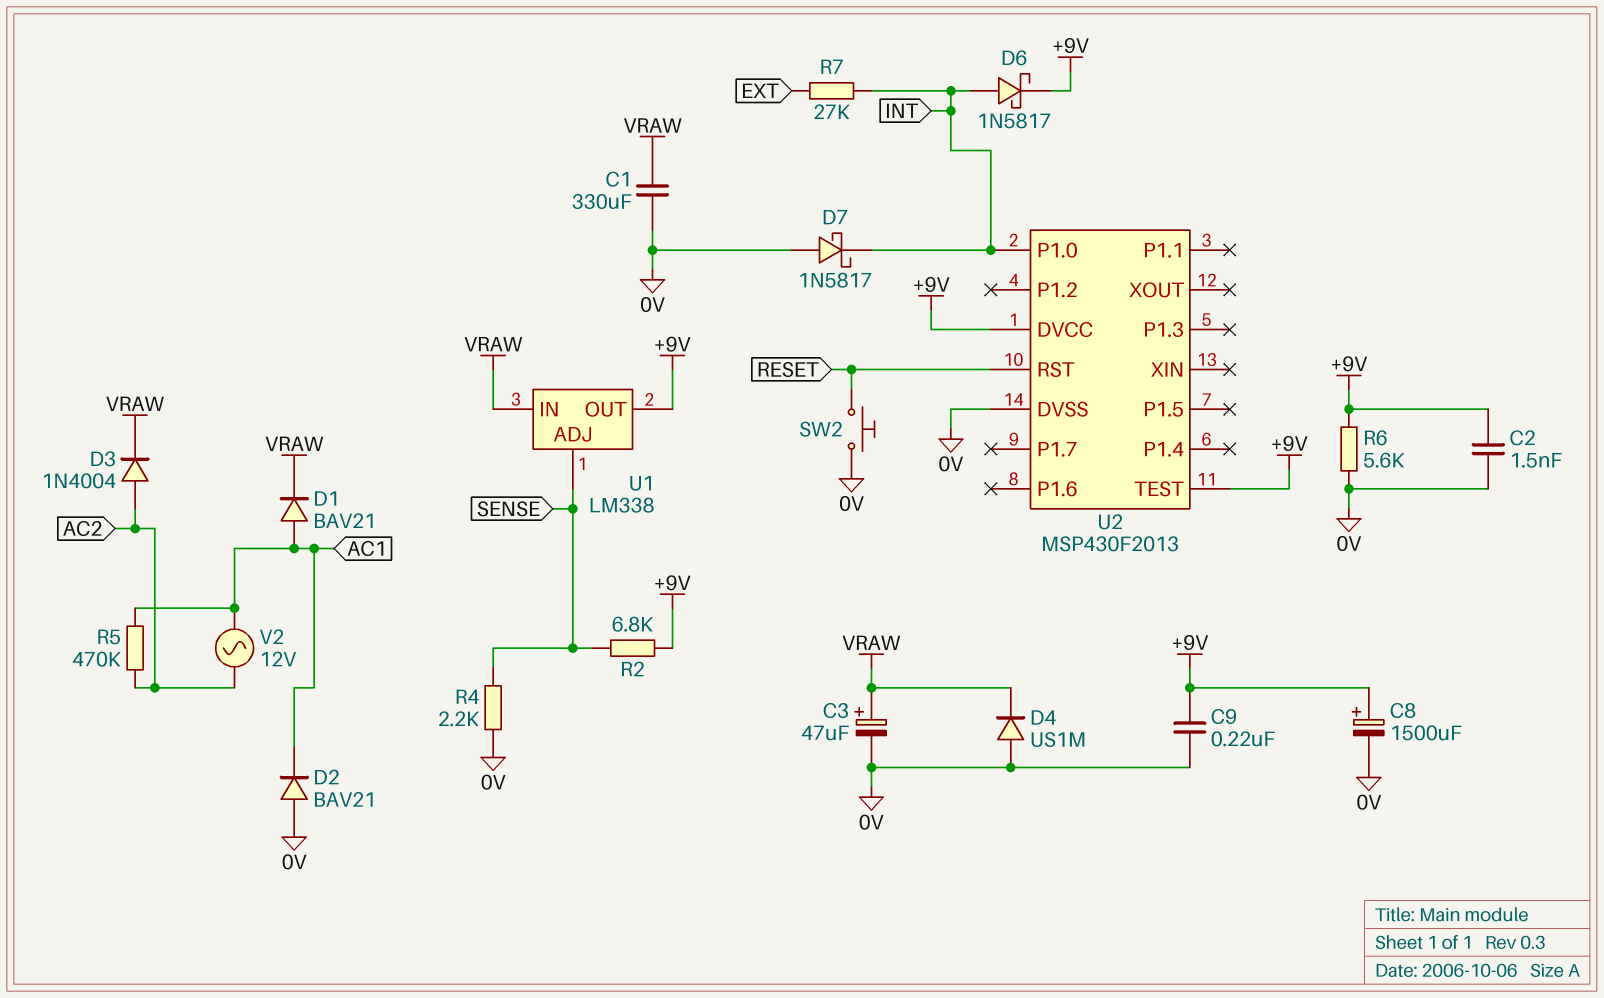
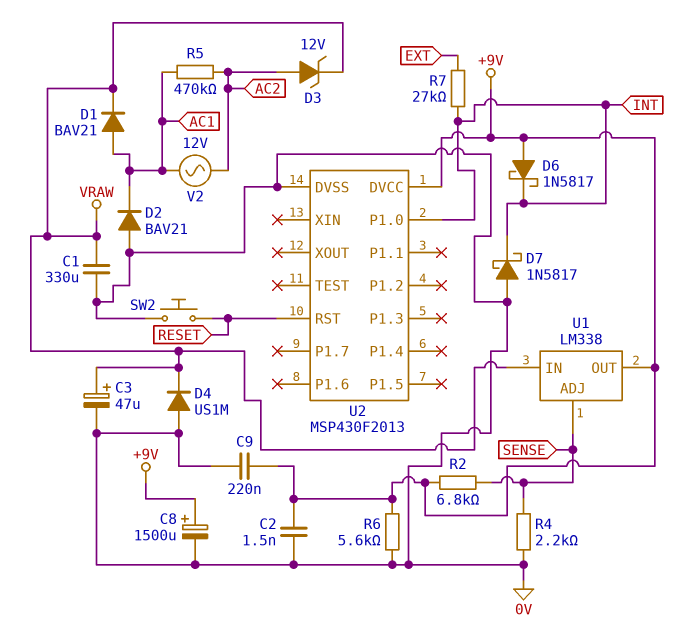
D3: diode 1N4004 (A AC2, K VRAW) -> zener 12V (A AC2, K VRAW)
D6: schottky 1N5817 (A INT, K +9V) -> schottky 1N5817 (A +9V, K INT)
U2 pin TEST: +9V -> none

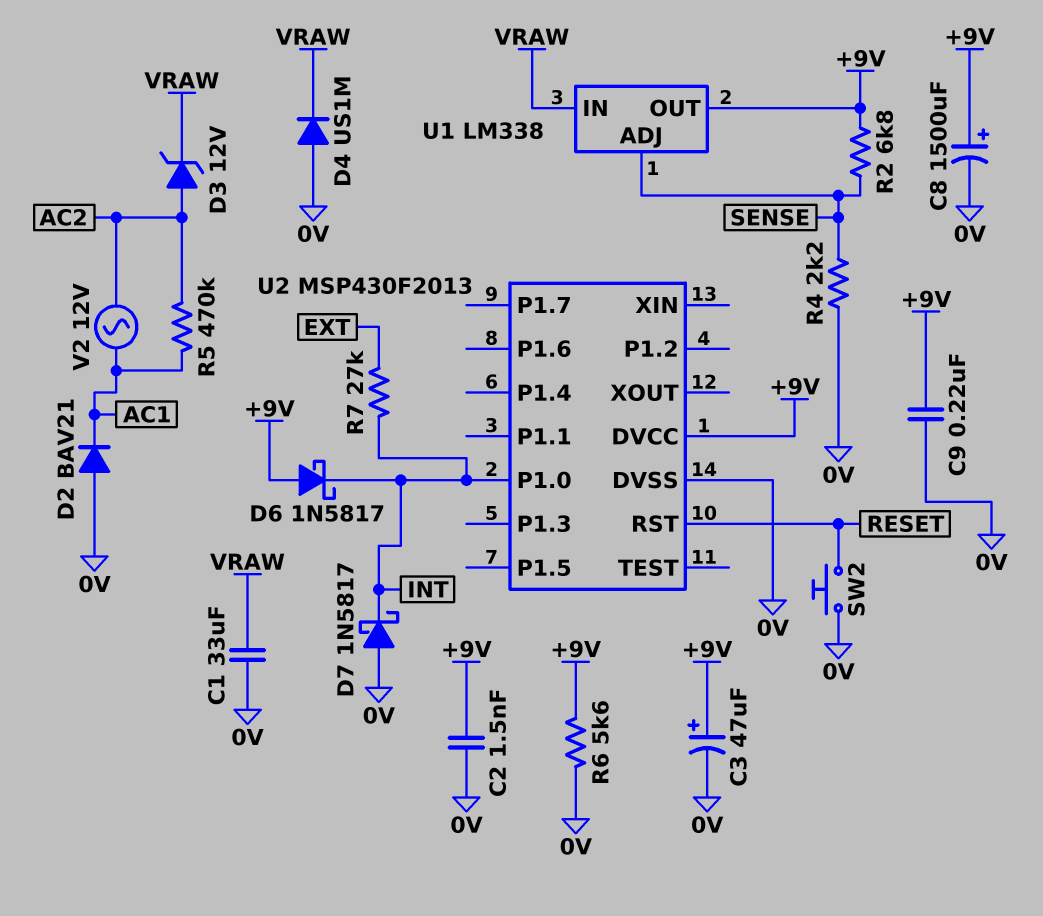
C1: 330uF (0V, VRAW) -> 33uF (0V, VRAW)
C3: 47uF (plus VRAW, minus 0V) -> 47uF (plus +9V, minus 0V)
D1: diode BAV21 (A AC1, K VRAW) -> none

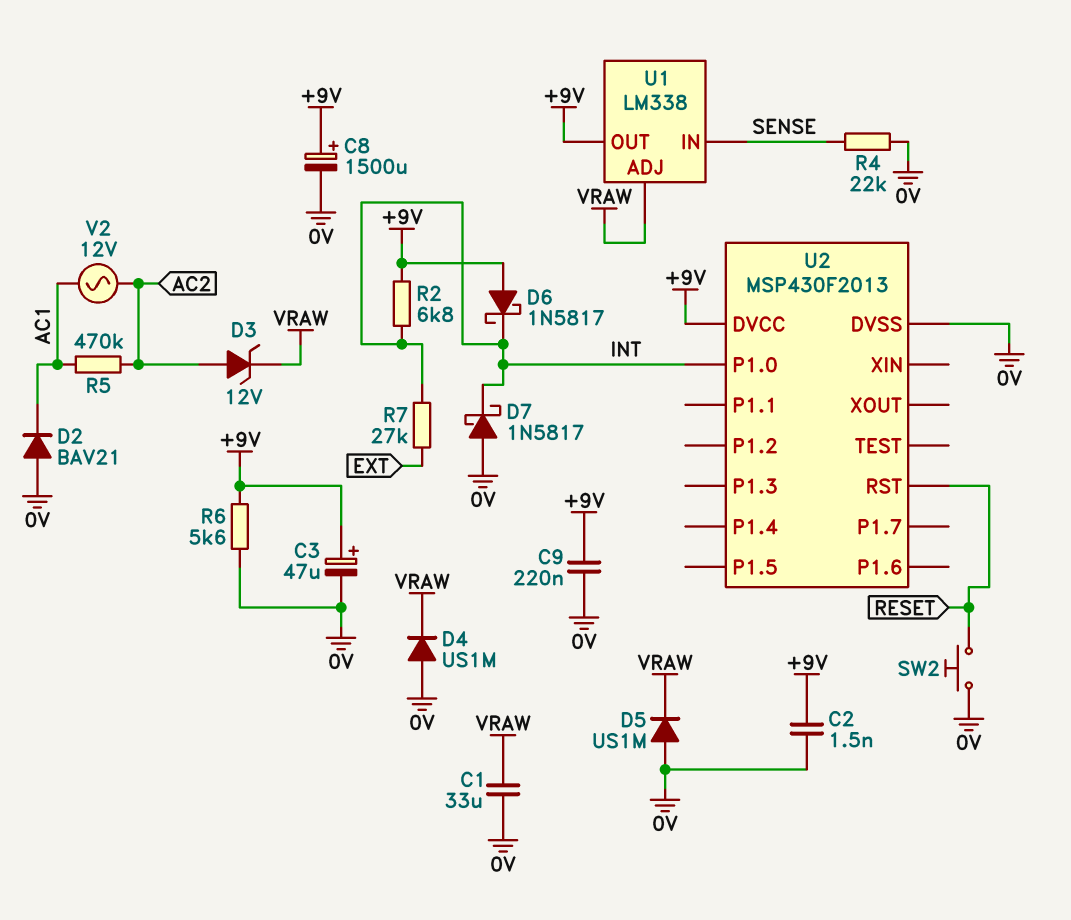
D5: none -> diode US1M (A 0V, K VRAW)
R2: 6.8k (+9V, SENSE) -> 6.8k (+9V, INT)
R4: 2.2k (0V, SENSE) -> 22k (0V, SENSE)
U1 pin ADJ: SENSE -> VRAW
U1 pin IN: VRAW -> SENSE

